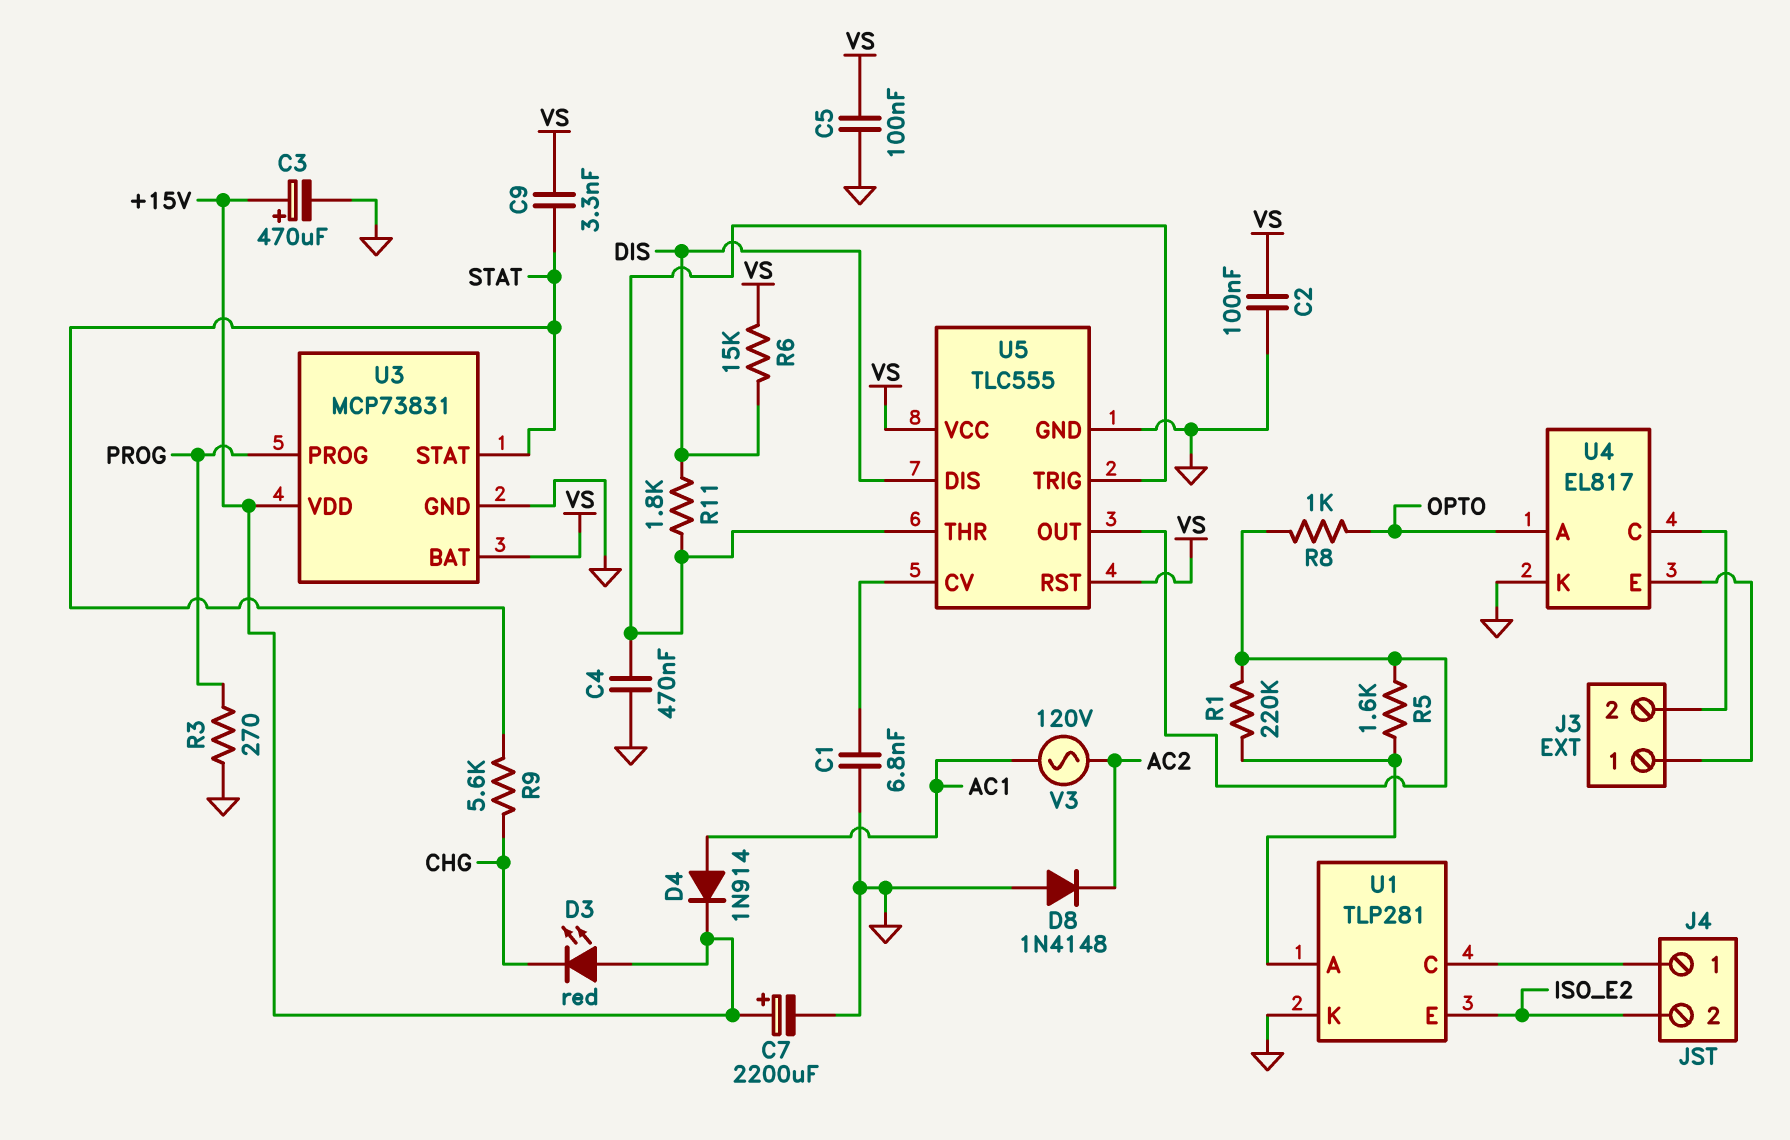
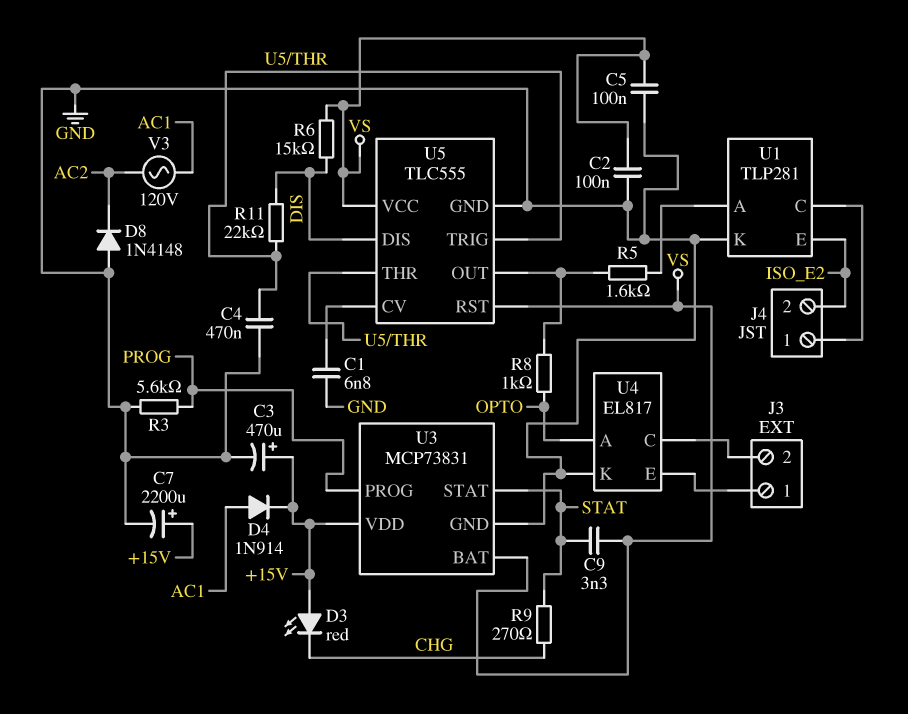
R1: 220k (U1/A, U5/OUT) -> none
R3: 270 (GND, PROG) -> 5.6k (GND, PROG)
R9: 5.6k (CHG, STAT) -> 270 (CHG, STAT)
R11: 1.8k (DIS, U5/THR) -> 22k (DIS, U5/THR)

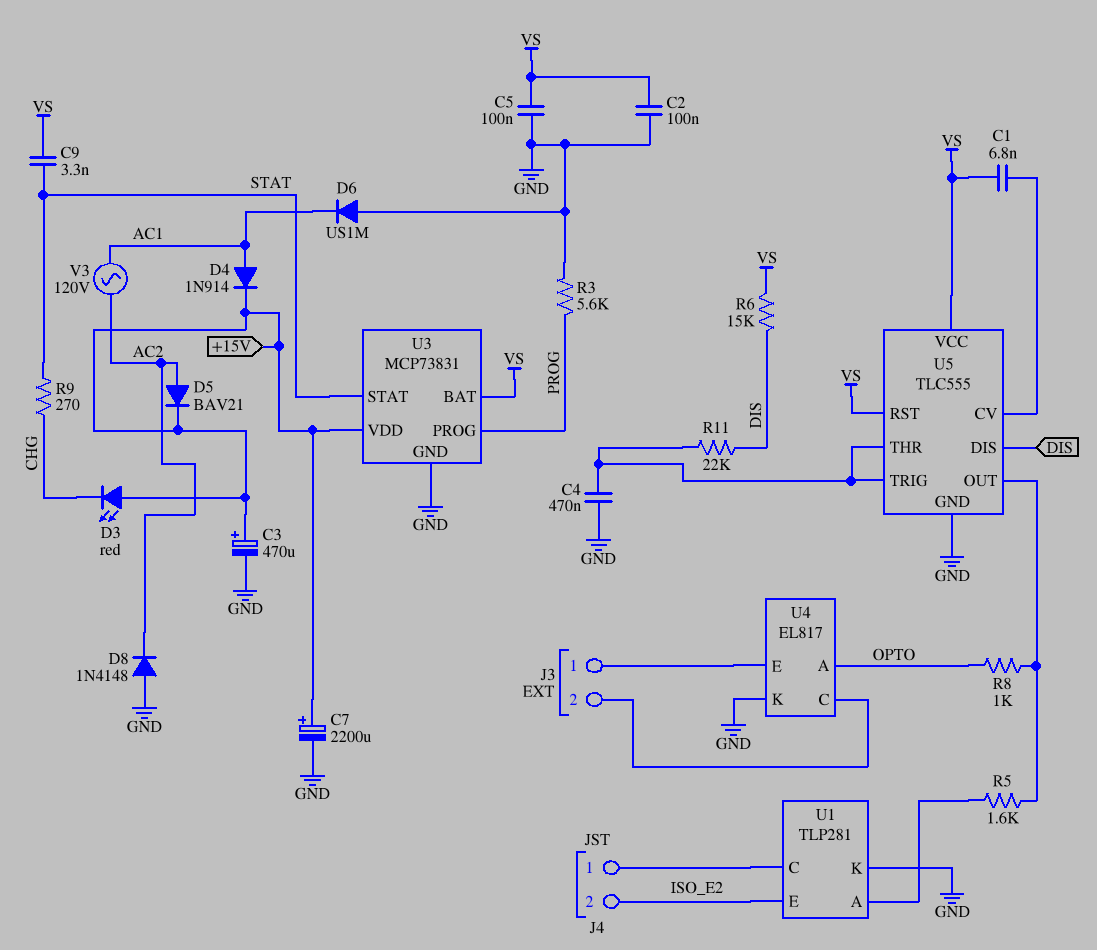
C1: 6.8nF (GND, U5/CV) -> 6.8nF (U5/CV, VS)
D5: none -> diode BAV21 (A AC2, K +15V)
D6: none -> diode US1M (A GND, K AC1)

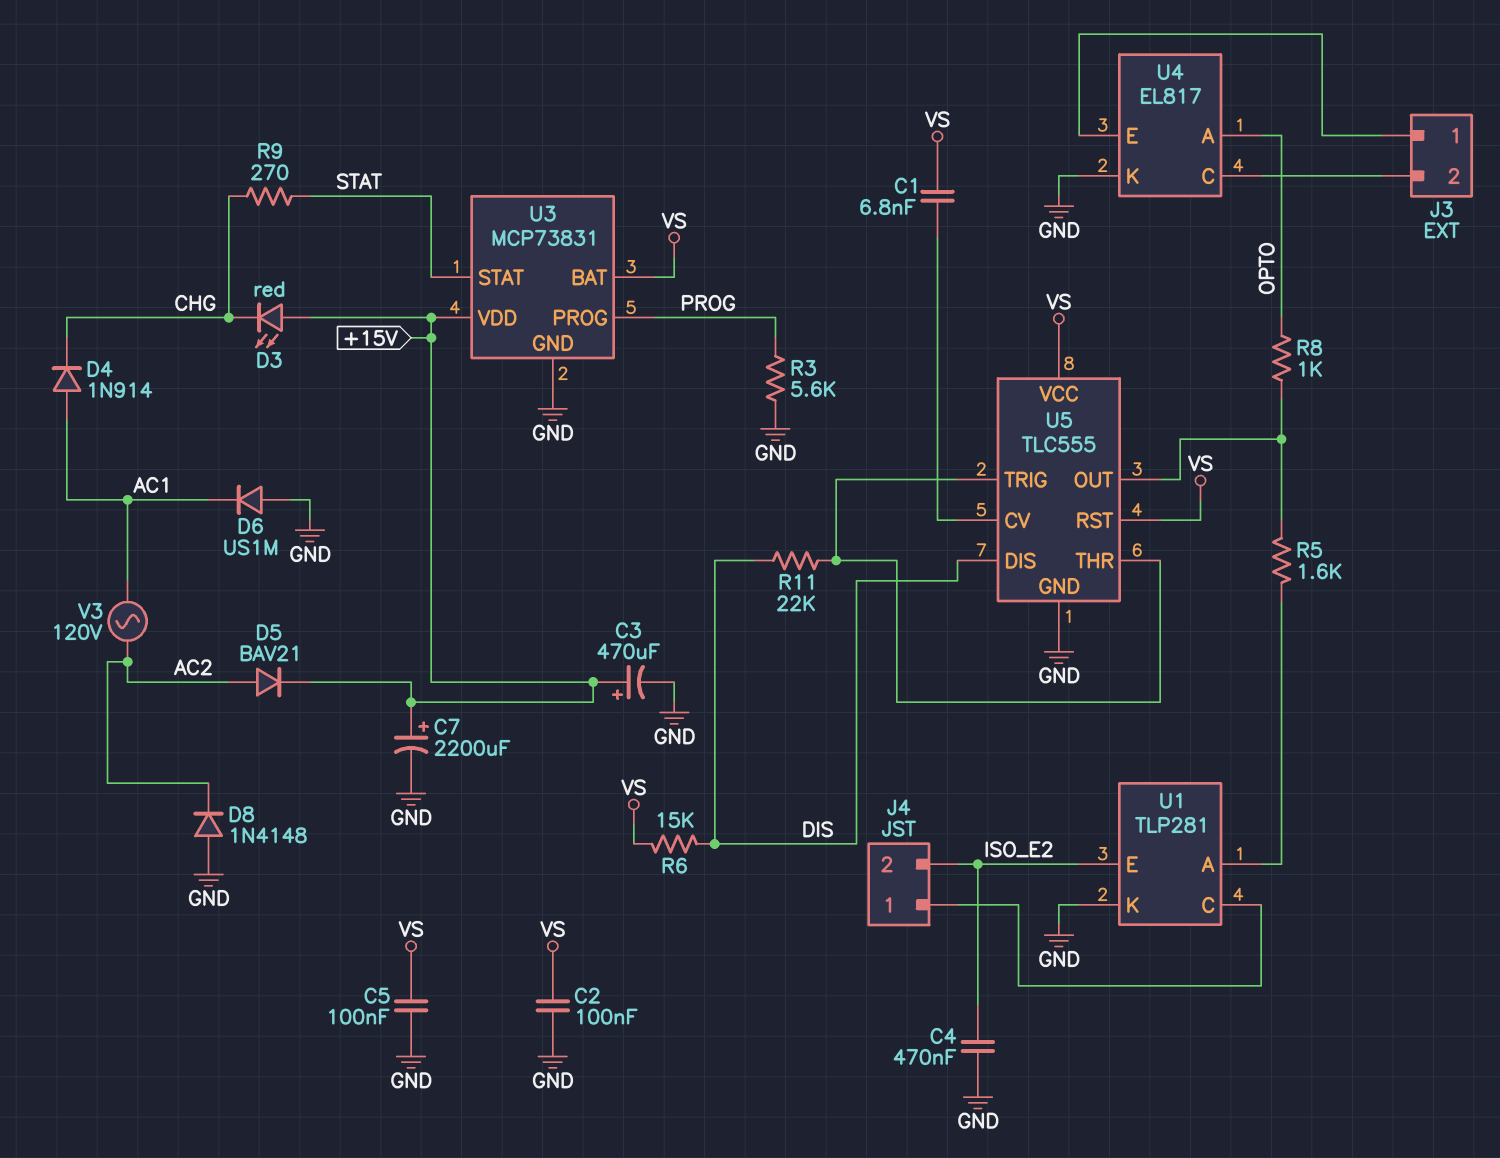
C4: 470nF (GND, U5/THR) -> 470nF (GND, ISO_E2)
C9: 3.3nF (STAT, VS) -> none
D4: diode 1N914 (A AC1, K +15V) -> diode 1N914 (A AC1, K CHG)

